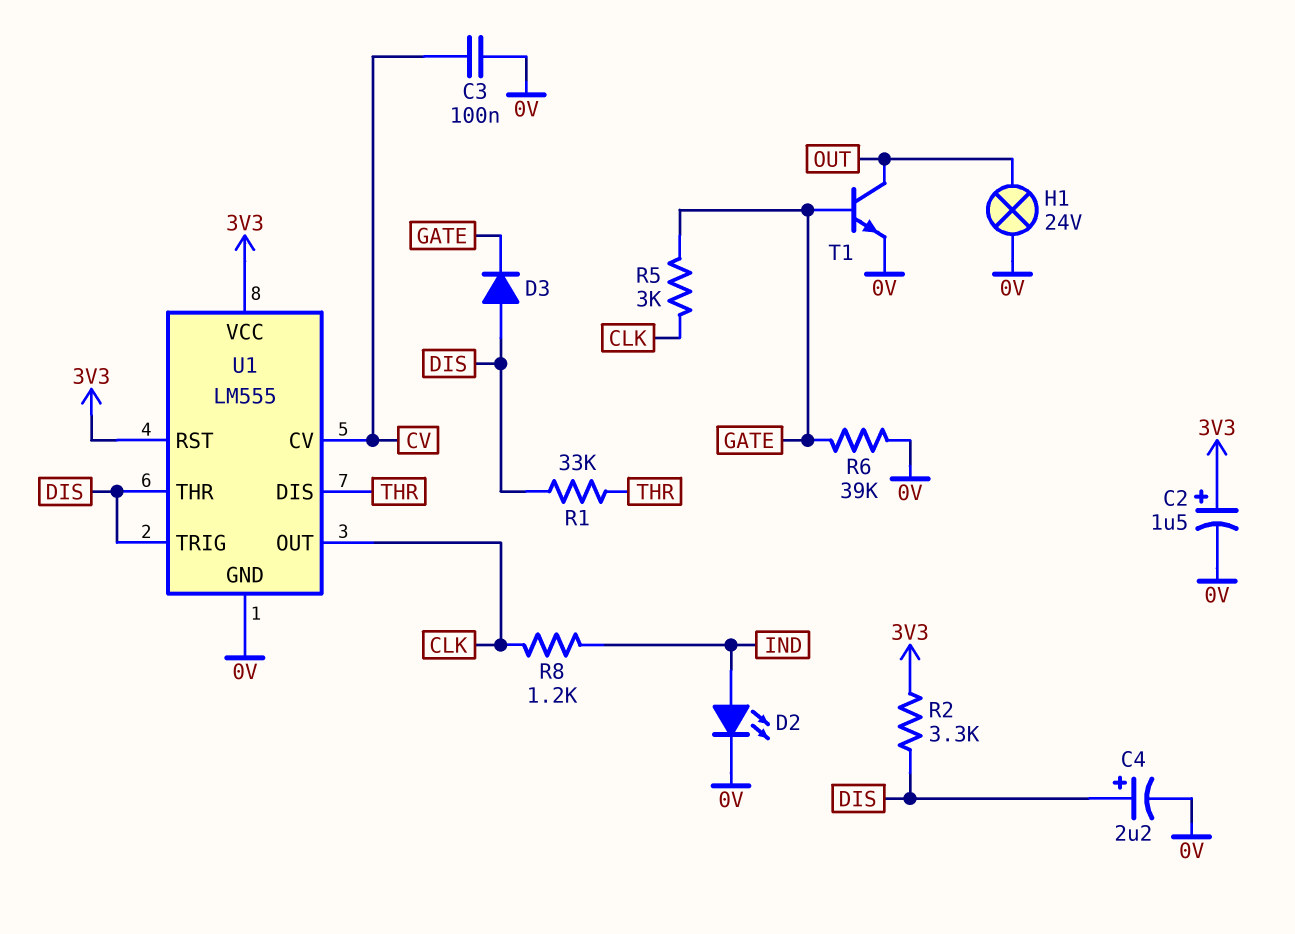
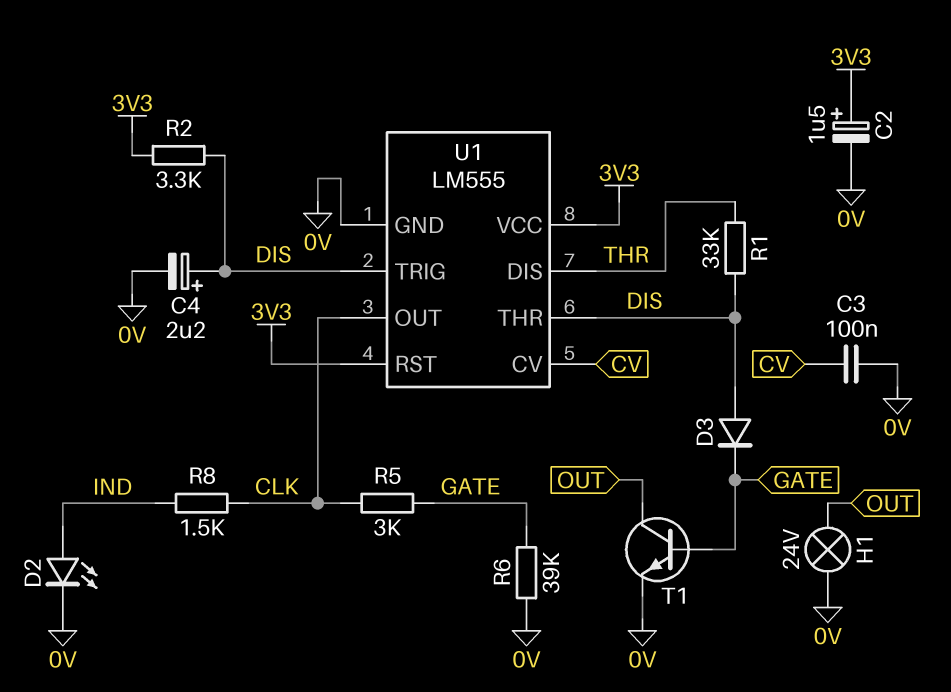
R8: 1.2k (CLK, IND) -> 1.5k (CLK, IND)

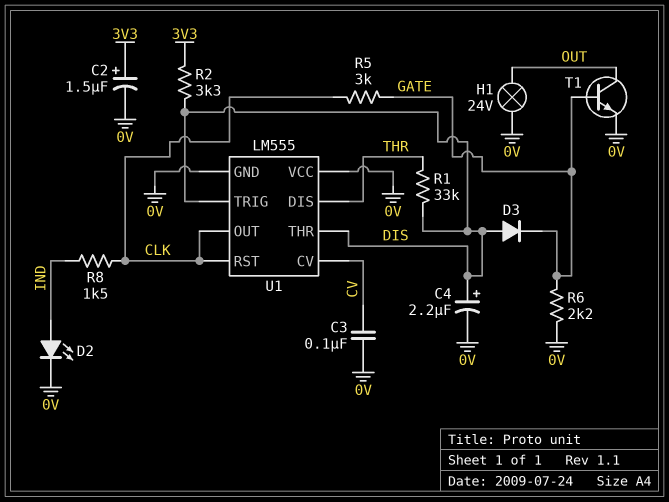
R6: 39k (0V, GATE) -> 2.2k (0V, GATE)
U1 pin RST: 3V3 -> CLK
U1 pin VCC: 3V3 -> 0V

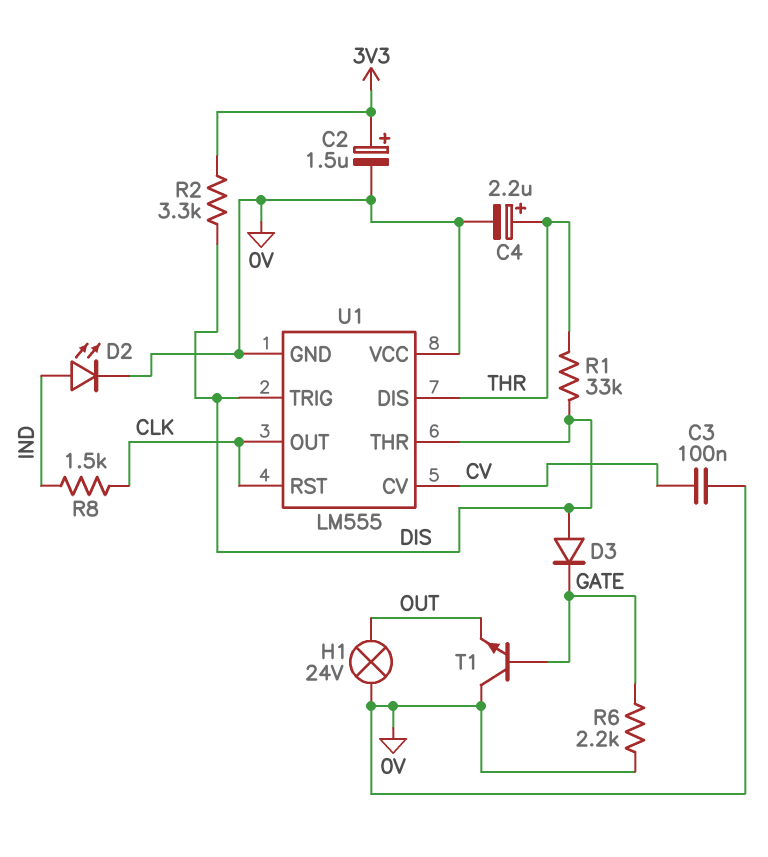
C4: 2.2uF (plus DIS, minus 0V) -> 2.2uF (plus THR, minus 0V)
R5: 3k (CLK, GATE) -> none
T1: NPN (B GATE, C OUT, E 0V) -> NPN (B GATE, C 0V, E OUT)

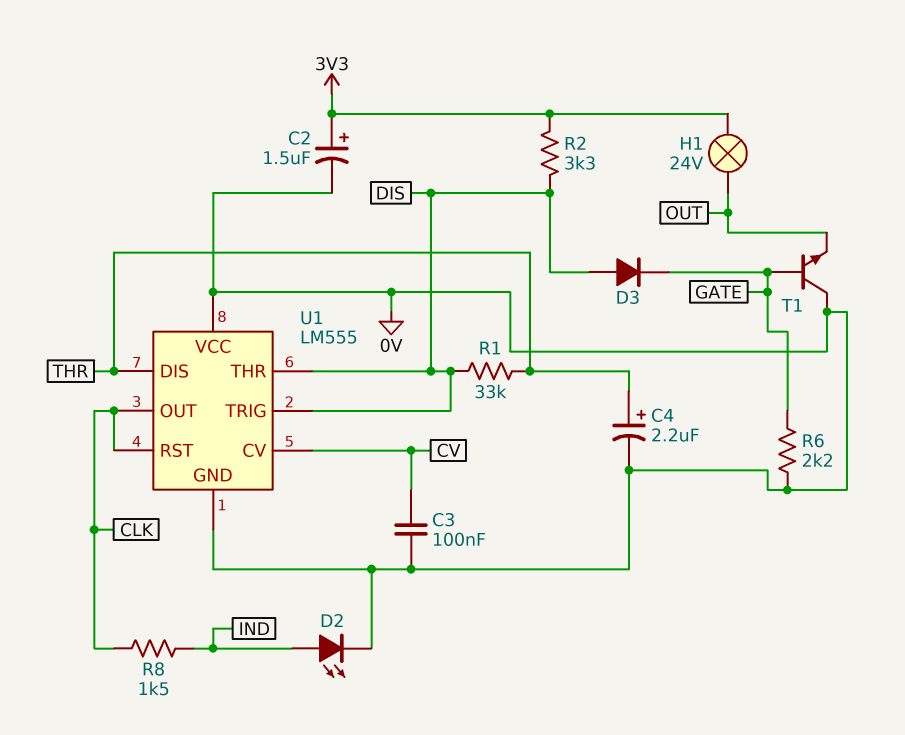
H1: lamp 24V (0V, OUT) -> lamp 24V (3V3, OUT)

